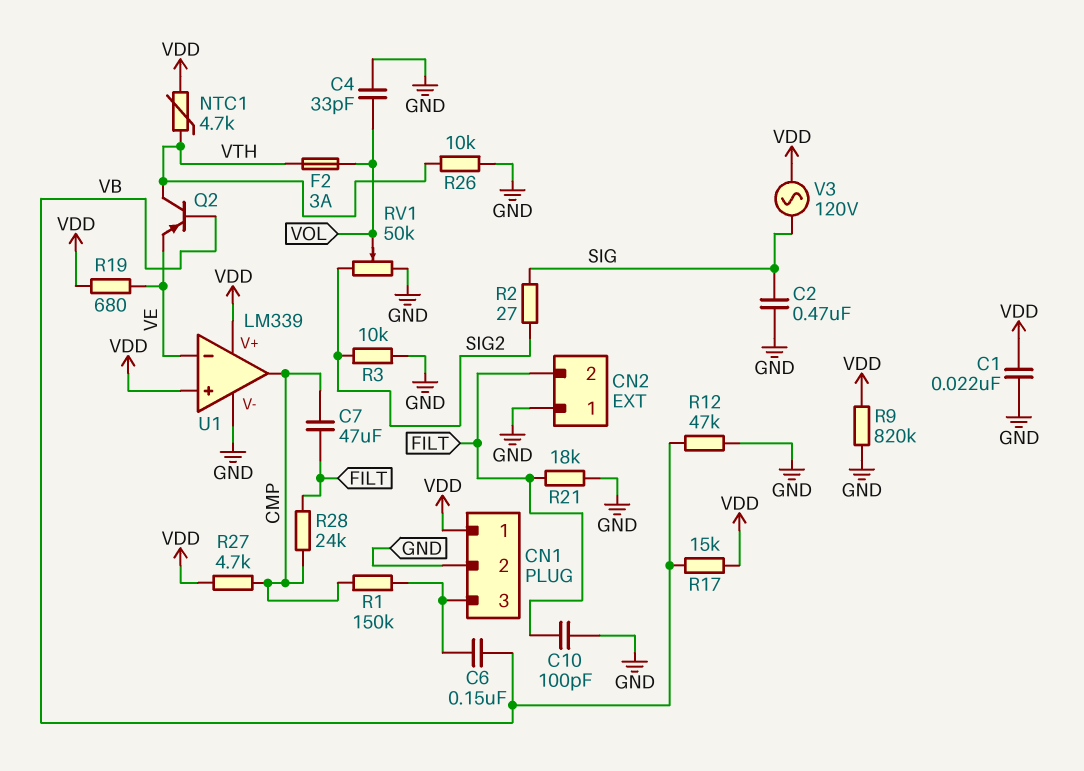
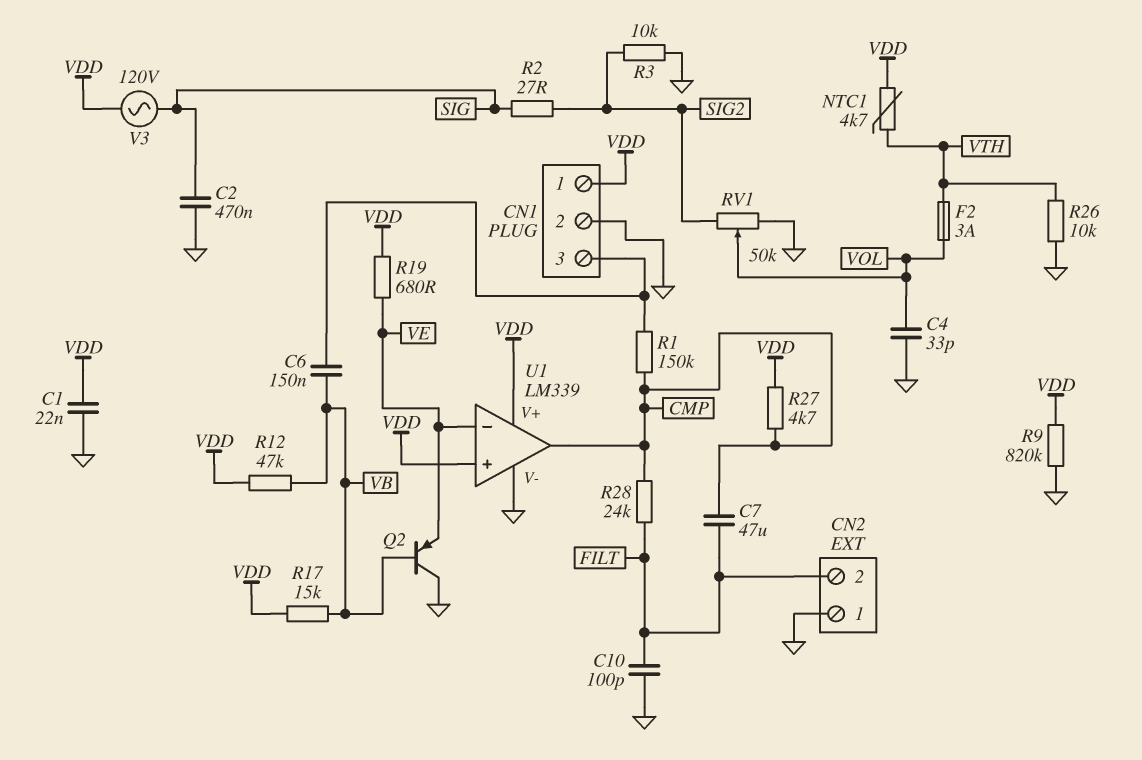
Q2: PNP (B VB, C VTH, E VE) -> PNP (B VB, C GND, E VE)
R12: 47k (GND, VB) -> 47k (VB, VDD)
R21: 18k (FILT, GND) -> none

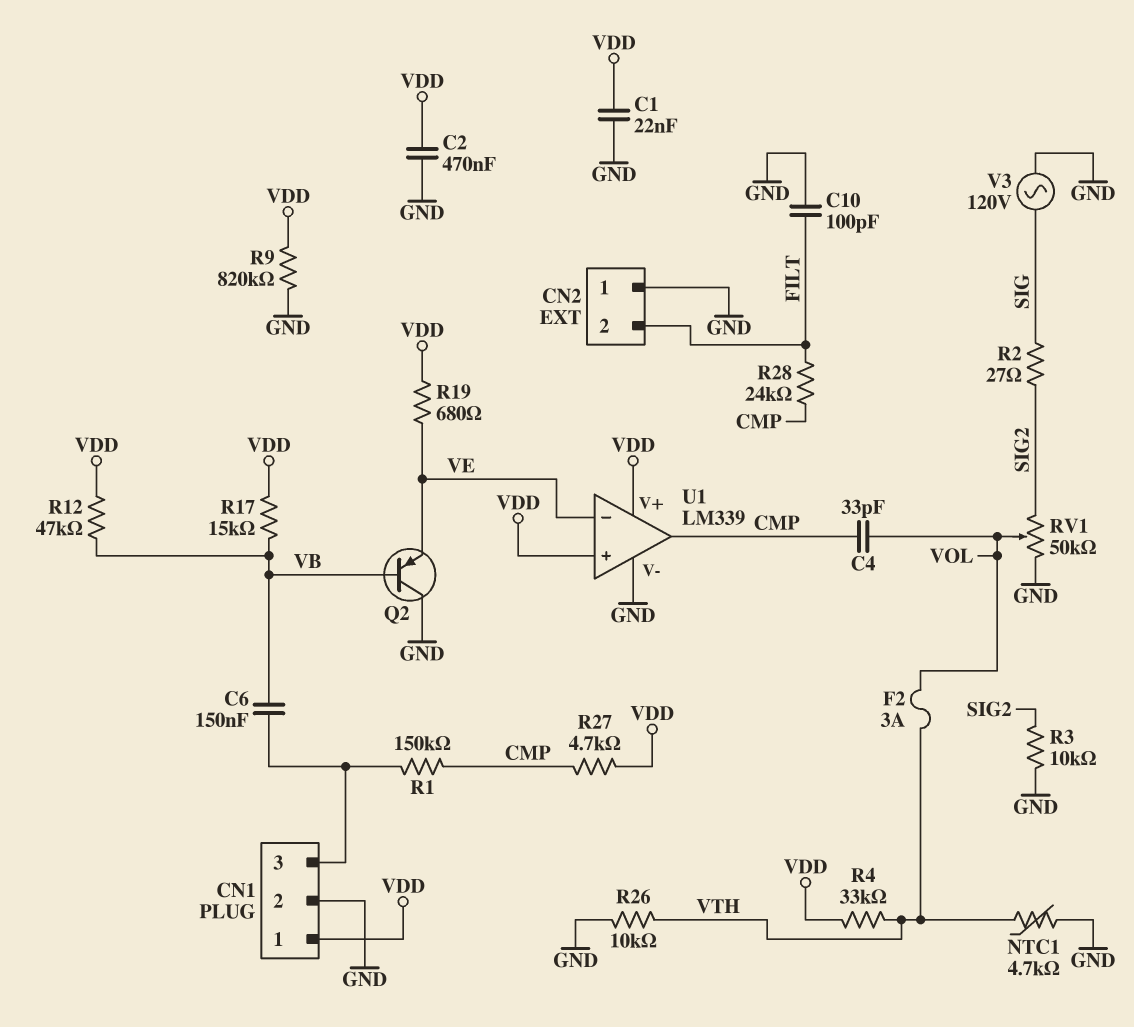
C2: 470nF (GND, SIG) -> 470nF (GND, VDD)
C4: 33pF (GND, VOL) -> 33pF (CMP, VOL)
C7: 47uF (CMP, FILT) -> none
NTC1: 4.7k (VDD, VTH) -> 4.7k (GND, VTH)
R4: none -> 33k (VDD, VTH)
V3: AC 120V (SIG, VDD) -> AC 120V (GND, SIG)

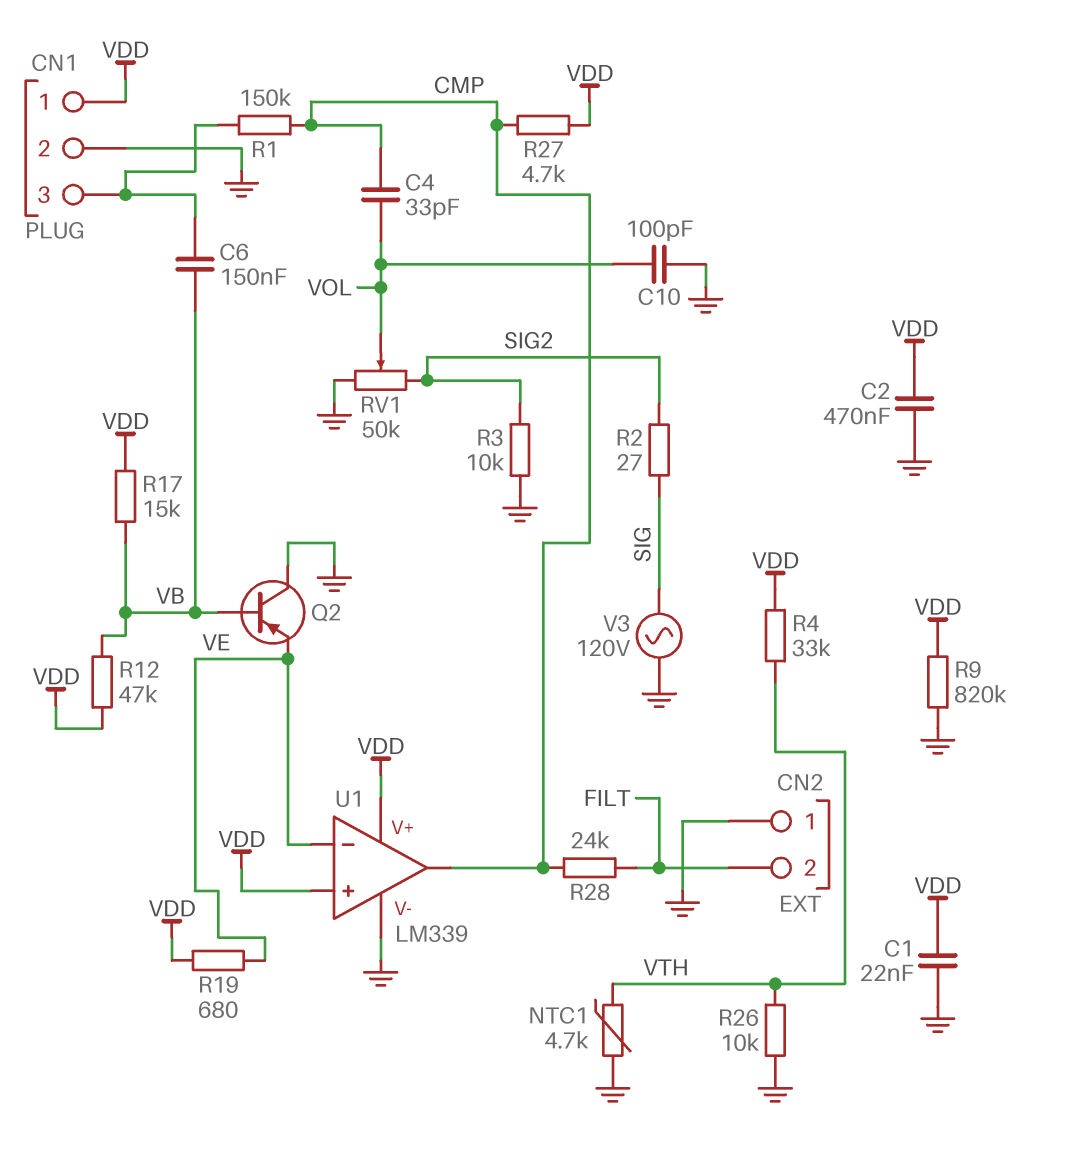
C10: 100pF (FILT, GND) -> 100pF (GND, VOL)
F2: 3A (VOL, VTH) -> none

